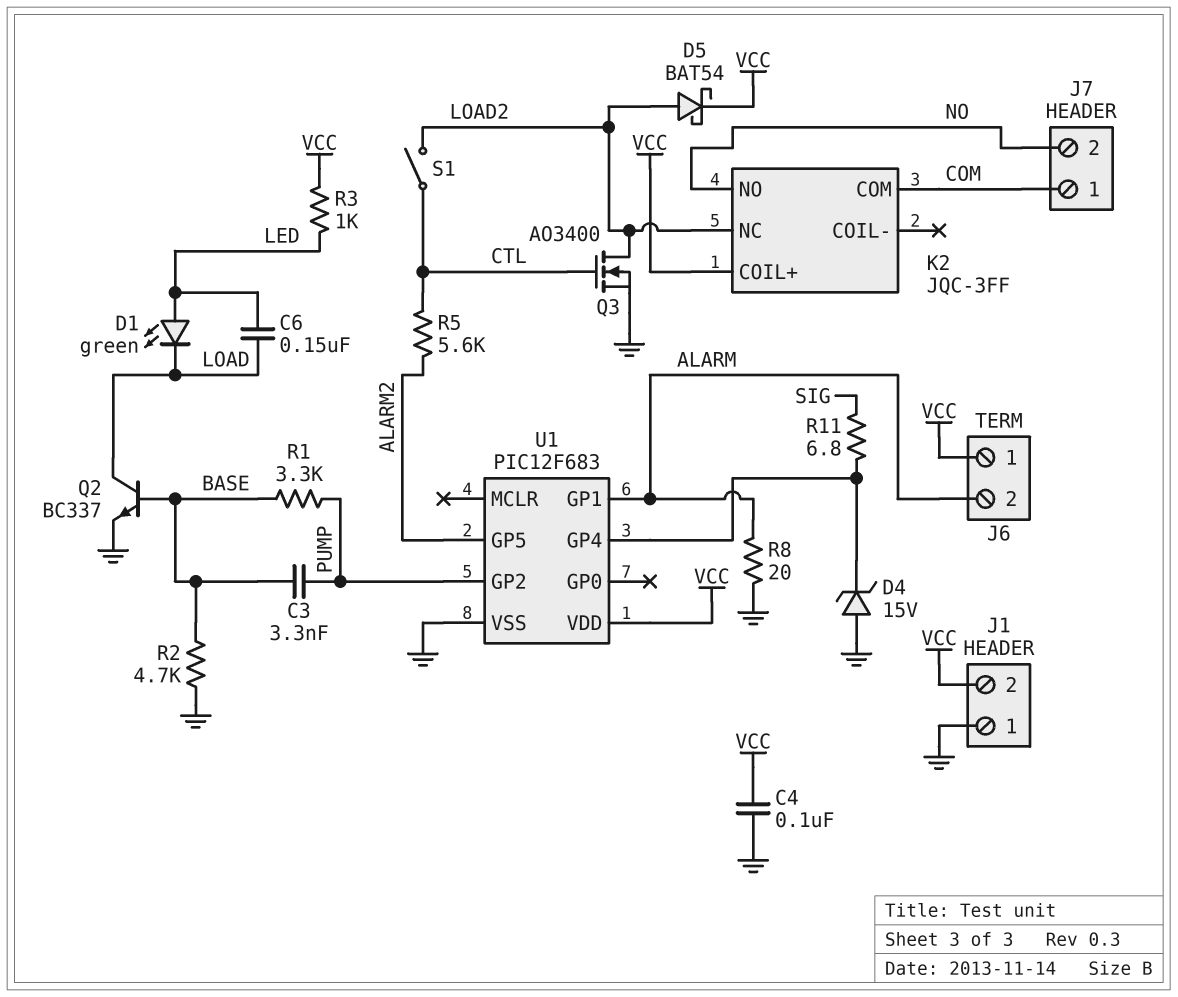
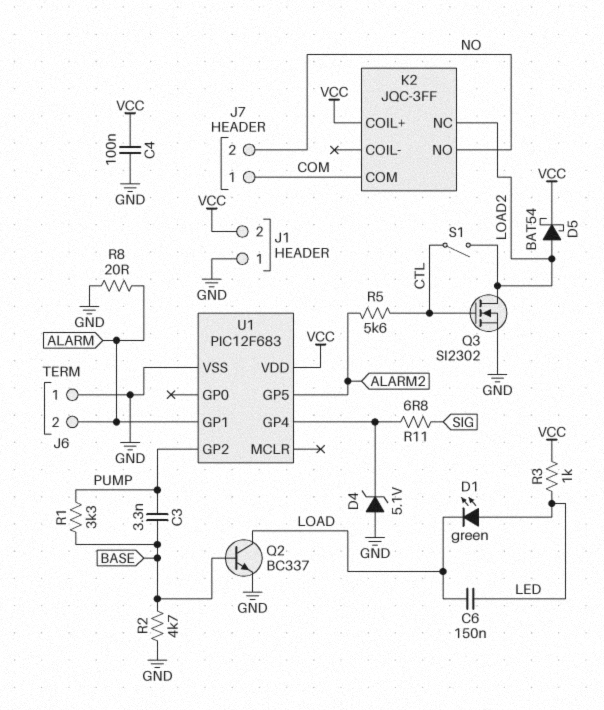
D4: zener 15V (A GND, K U1/GP4) -> zener 5.1V (A GND, K U1/GP4)
J6 pin 1: VCC -> GND
Q3: NMOS AO3400 (G CTL, D LOAD2, S GND) -> NMOS SI2302 (G CTL, D LOAD2, S GND)

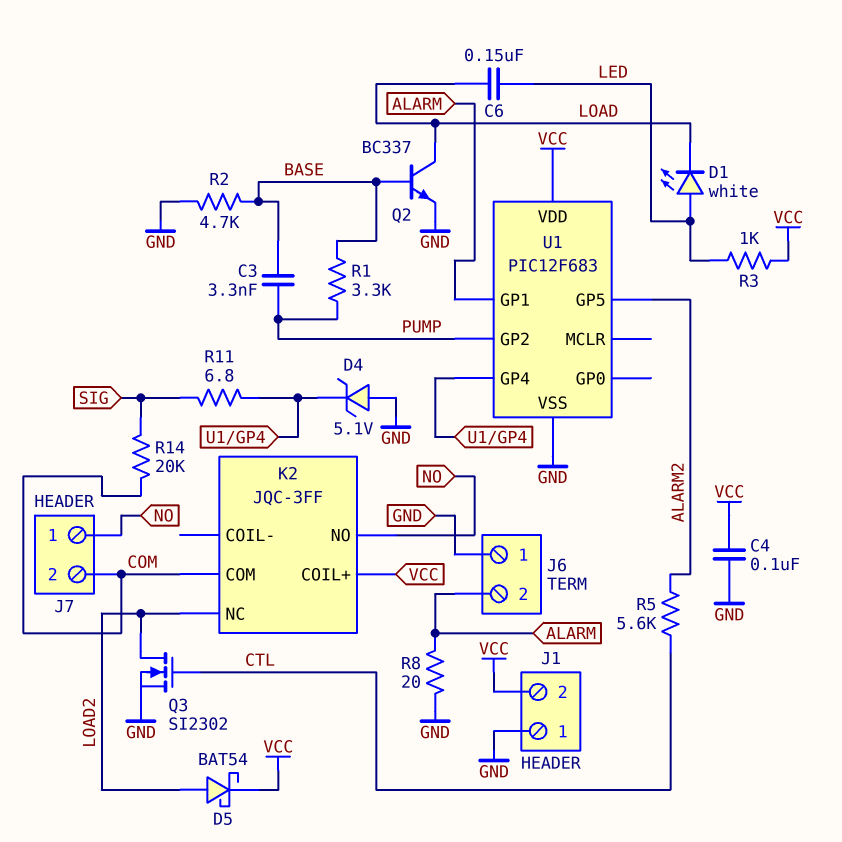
D1: LED green (A LED, K LOAD) -> LED white (A LED, K LOAD)
J7 pin 1: COM -> NO
J7 pin 2: NO -> COM
R14: none -> 20k (COM, SIG)
S1: switch (CTL, LOAD2) -> none

